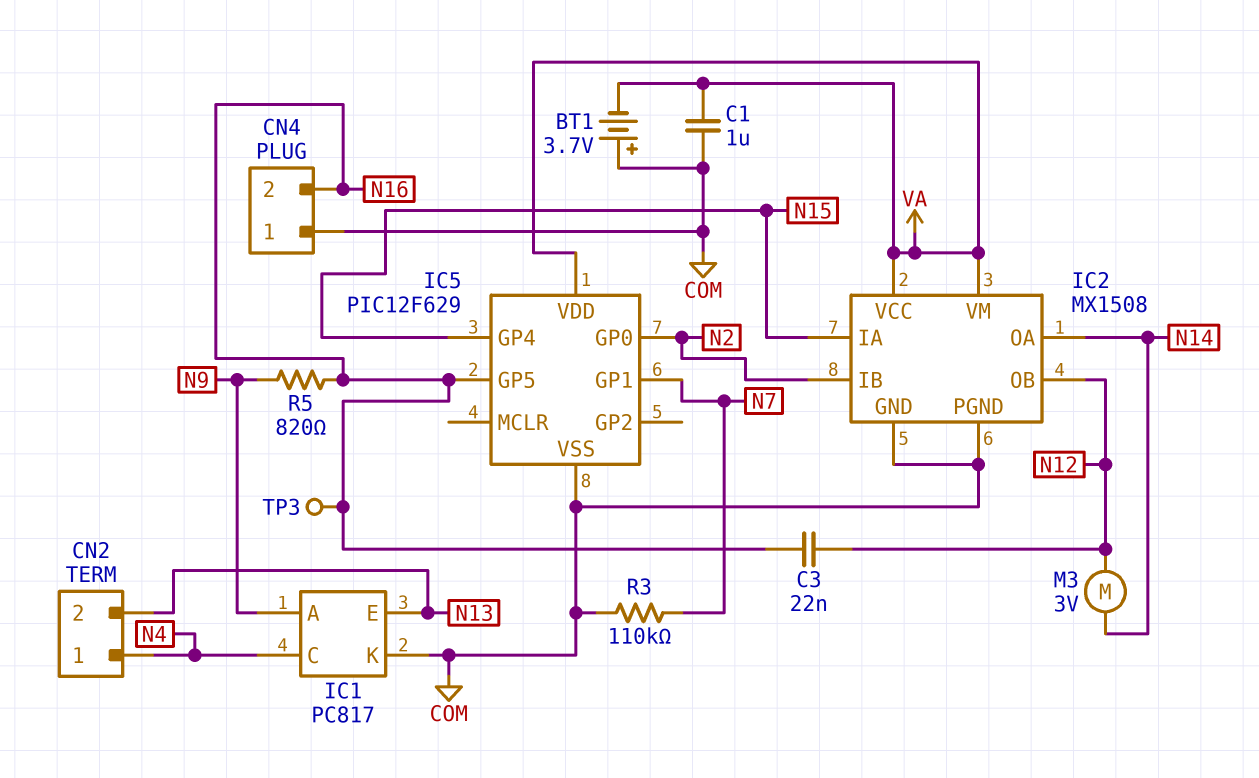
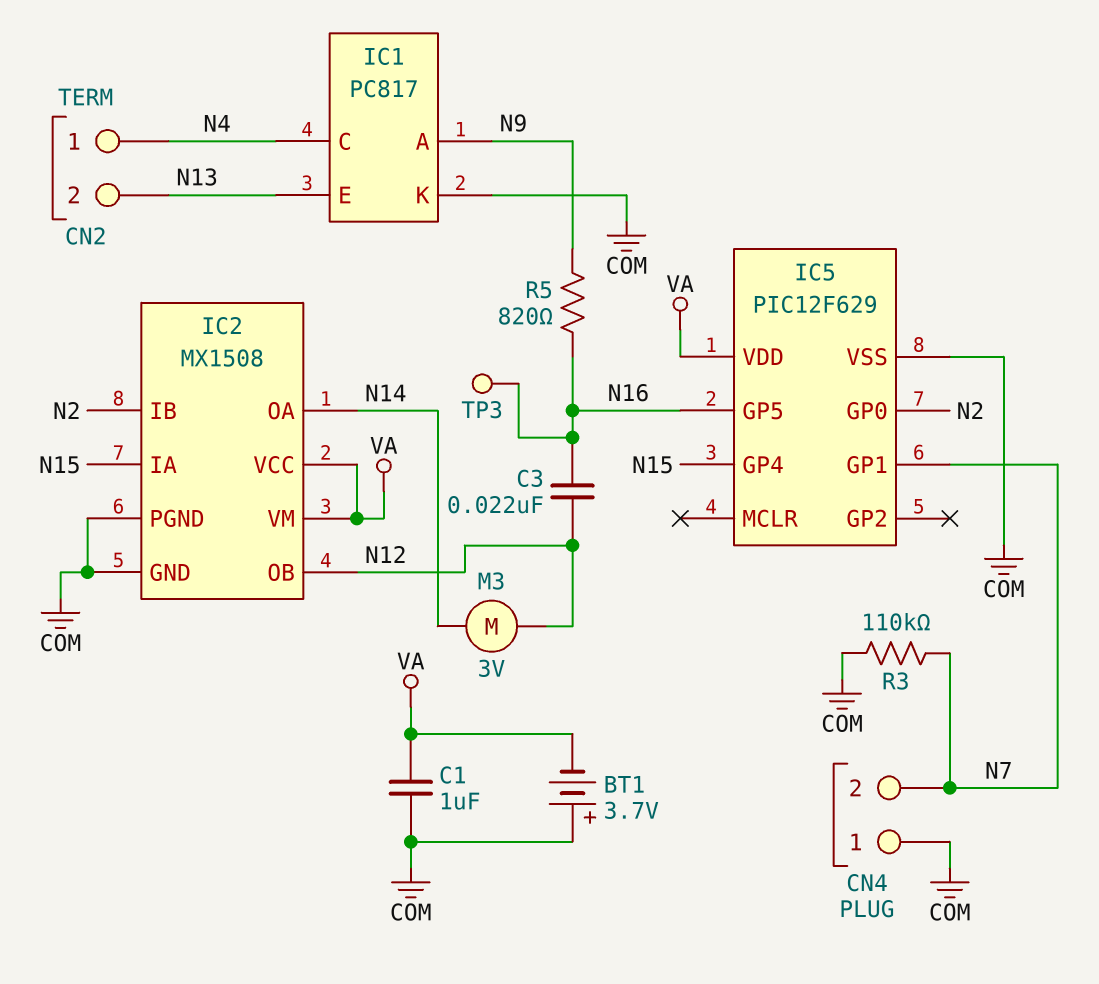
CN4 pin 2: N16 -> N7

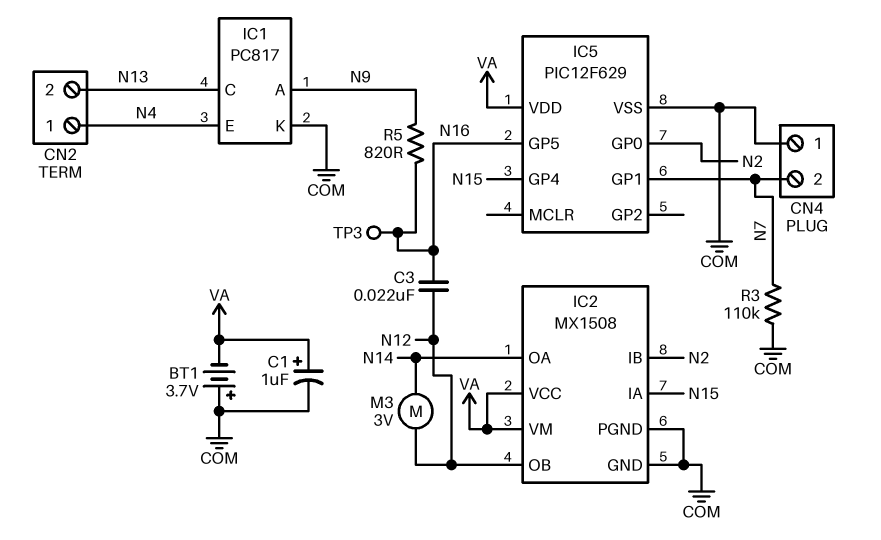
C1: 1uF (COM, VA) -> 1uF (plus VA, minus COM)
IC1 pin C: N4 -> N13
IC1 pin E: N13 -> N4

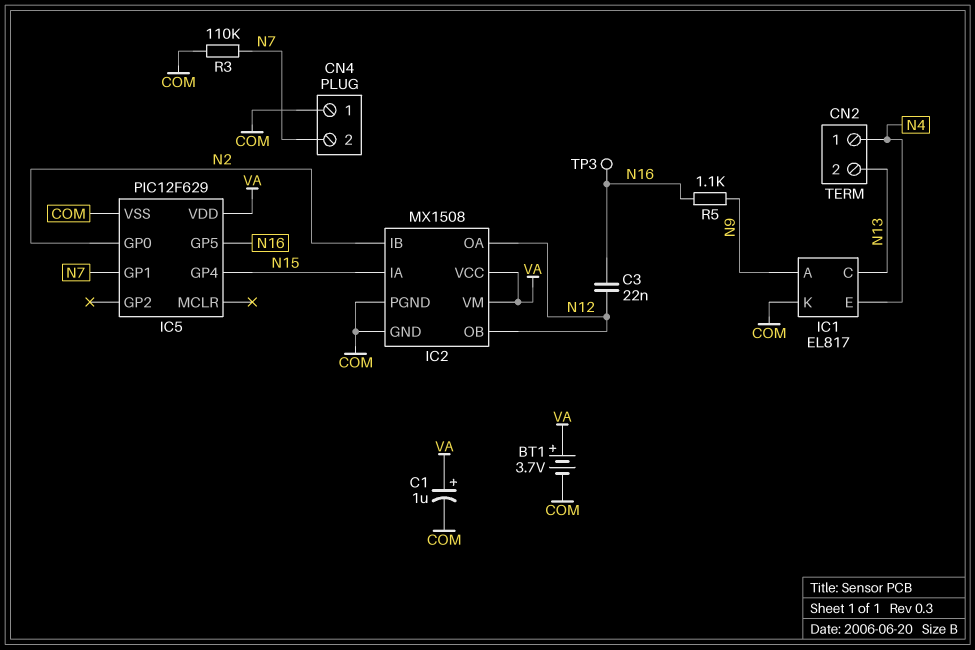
BT1: 3.7V (plus COM, minus VA) -> 3.7V (plus VA, minus COM)
IC1: PC817 -> EL817
IC2 pin OA: N14 -> N12
M3: motor 3V (N12, N14) -> none
R5: 820 (N9, N16) -> 1.1k (N9, N16)

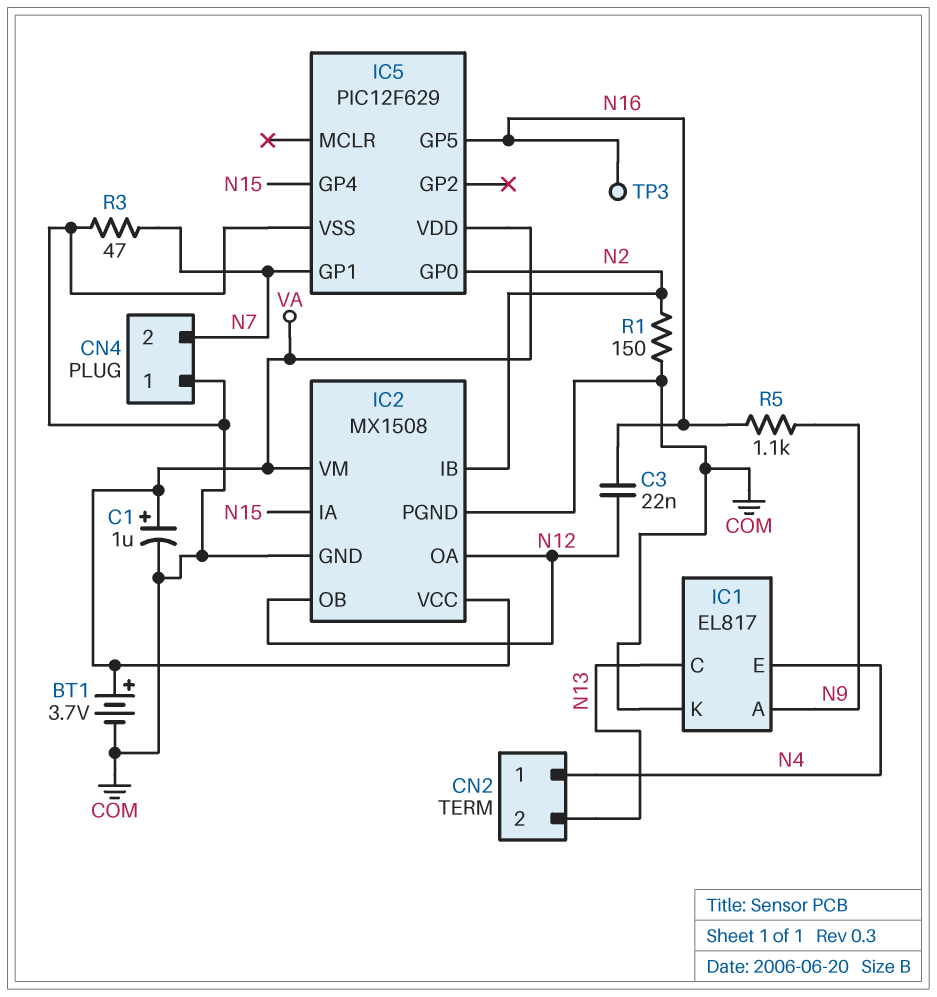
R1: none -> 150 (COM, N2)
R3: 110k (COM, N7) -> 47 (COM, N7)

